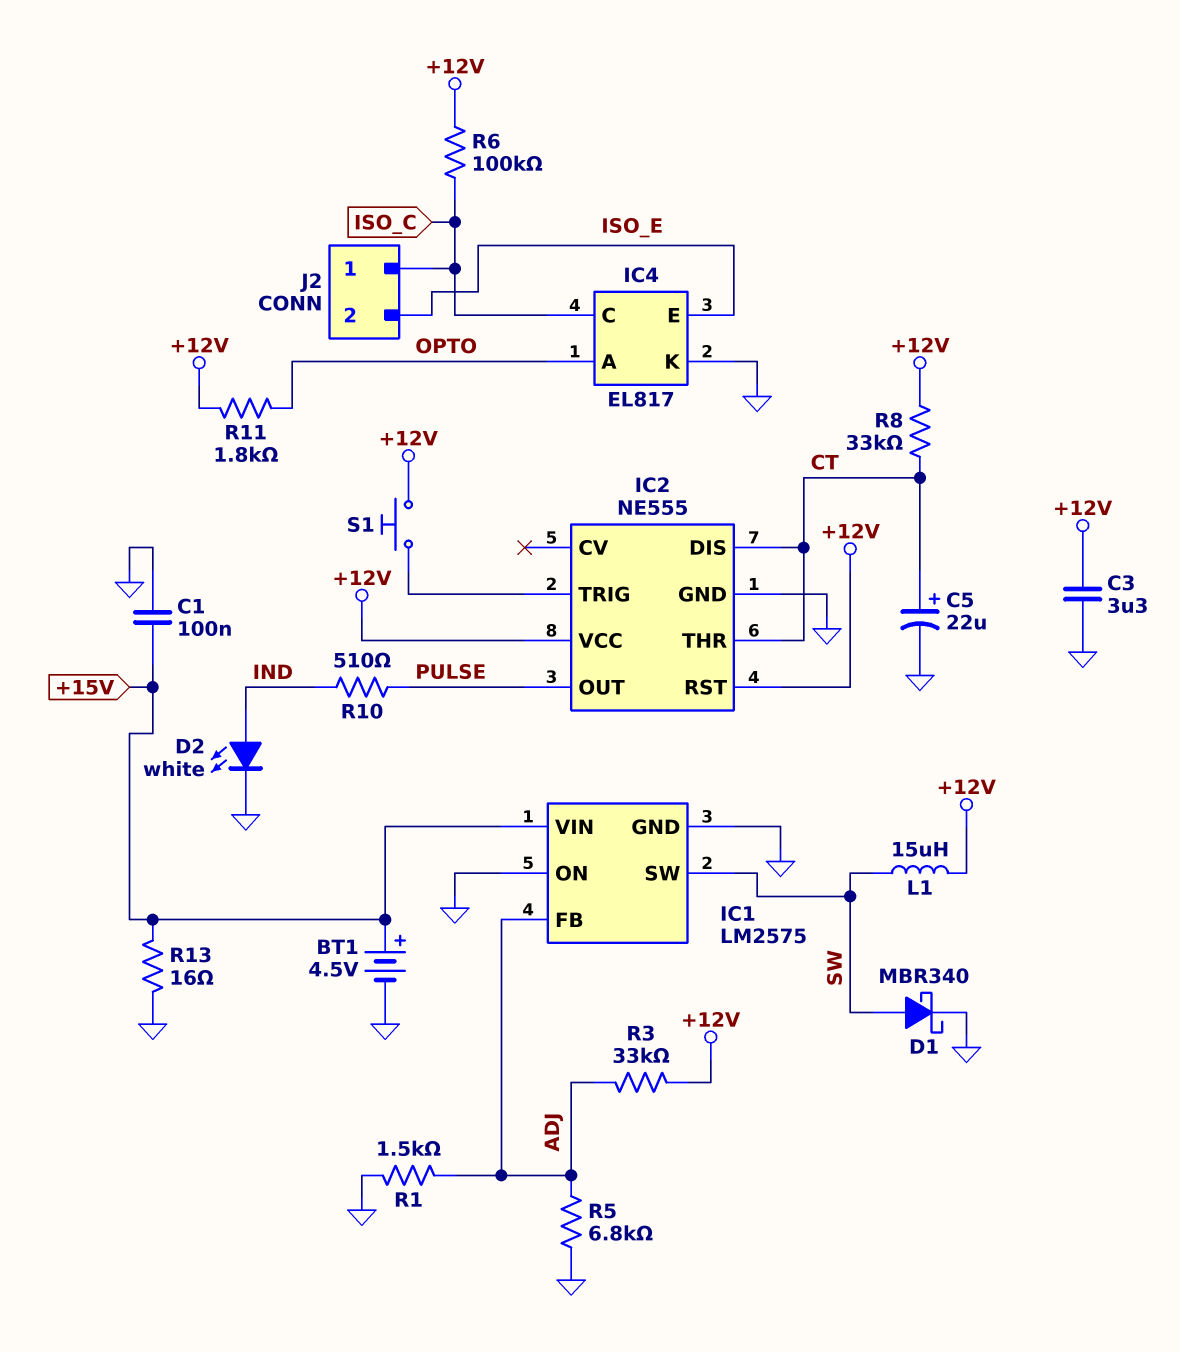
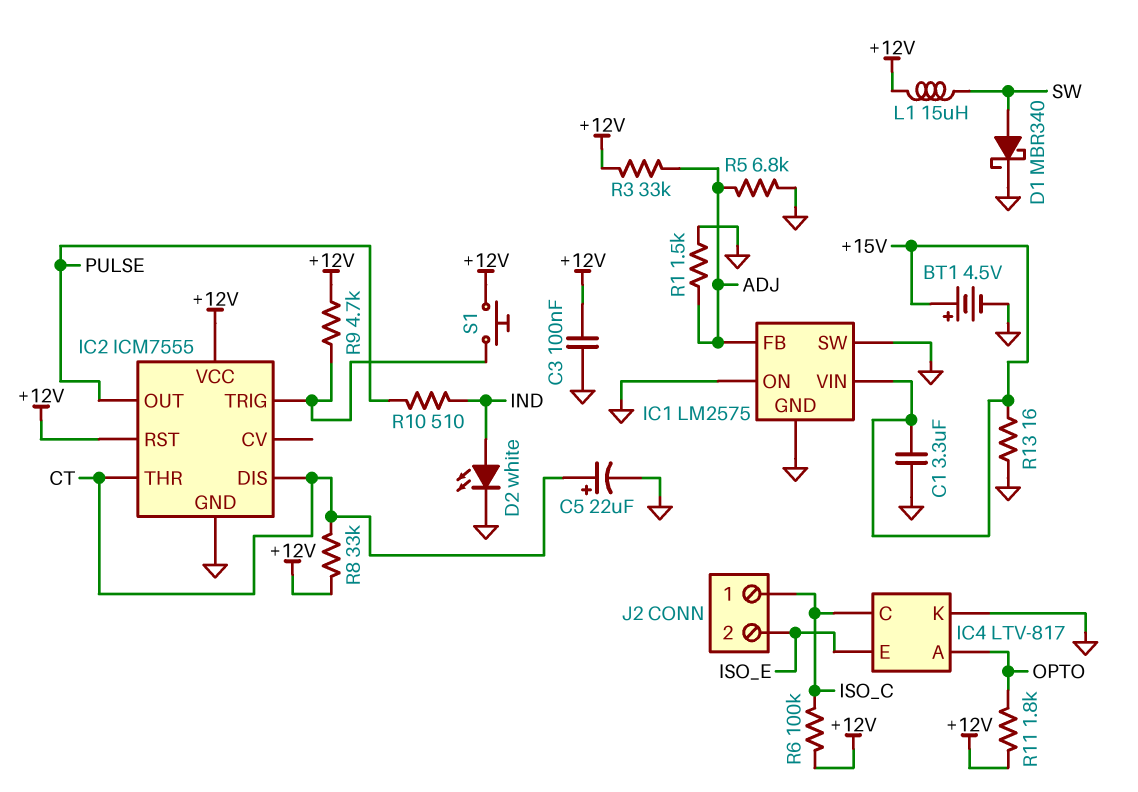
C1: 100nF (+15V, GND) -> 3.3uF (+15V, GND)
C3: 3.3uF (+12V, GND) -> 100nF (+12V, GND)
IC1 pin SW: SW -> GND
IC2: NE555 -> ICM7555
IC4: EL817 -> LTV-817
R9: none -> 4.7k (+12V, IC2/TRIG)

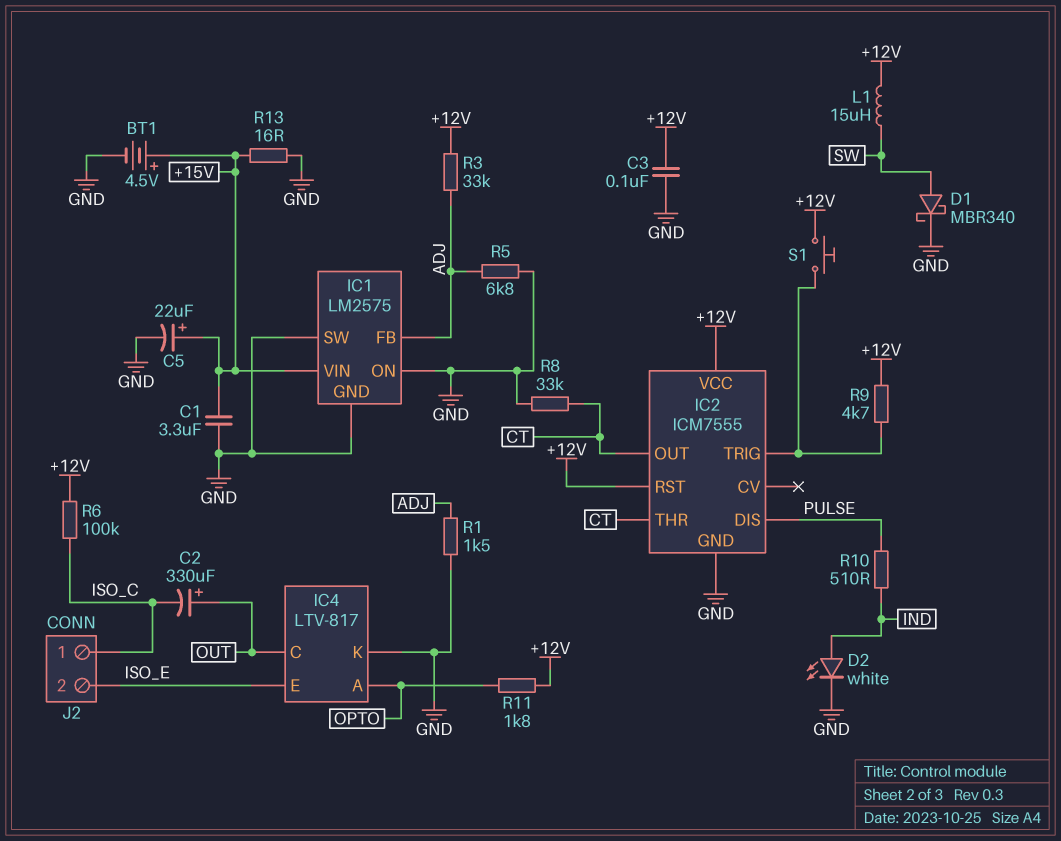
C2: none -> 330uF (plus OUT, minus ISO_C)
C5: 22uF (plus CT, minus GND) -> 22uF (plus +15V, minus GND)
IC2 pin DIS: CT -> PULSE
IC2 pin OUT: PULSE -> CT
IC4 pin C: ISO_C -> OUT
R8: 33k (+12V, CT) -> 33k (CT, GND)

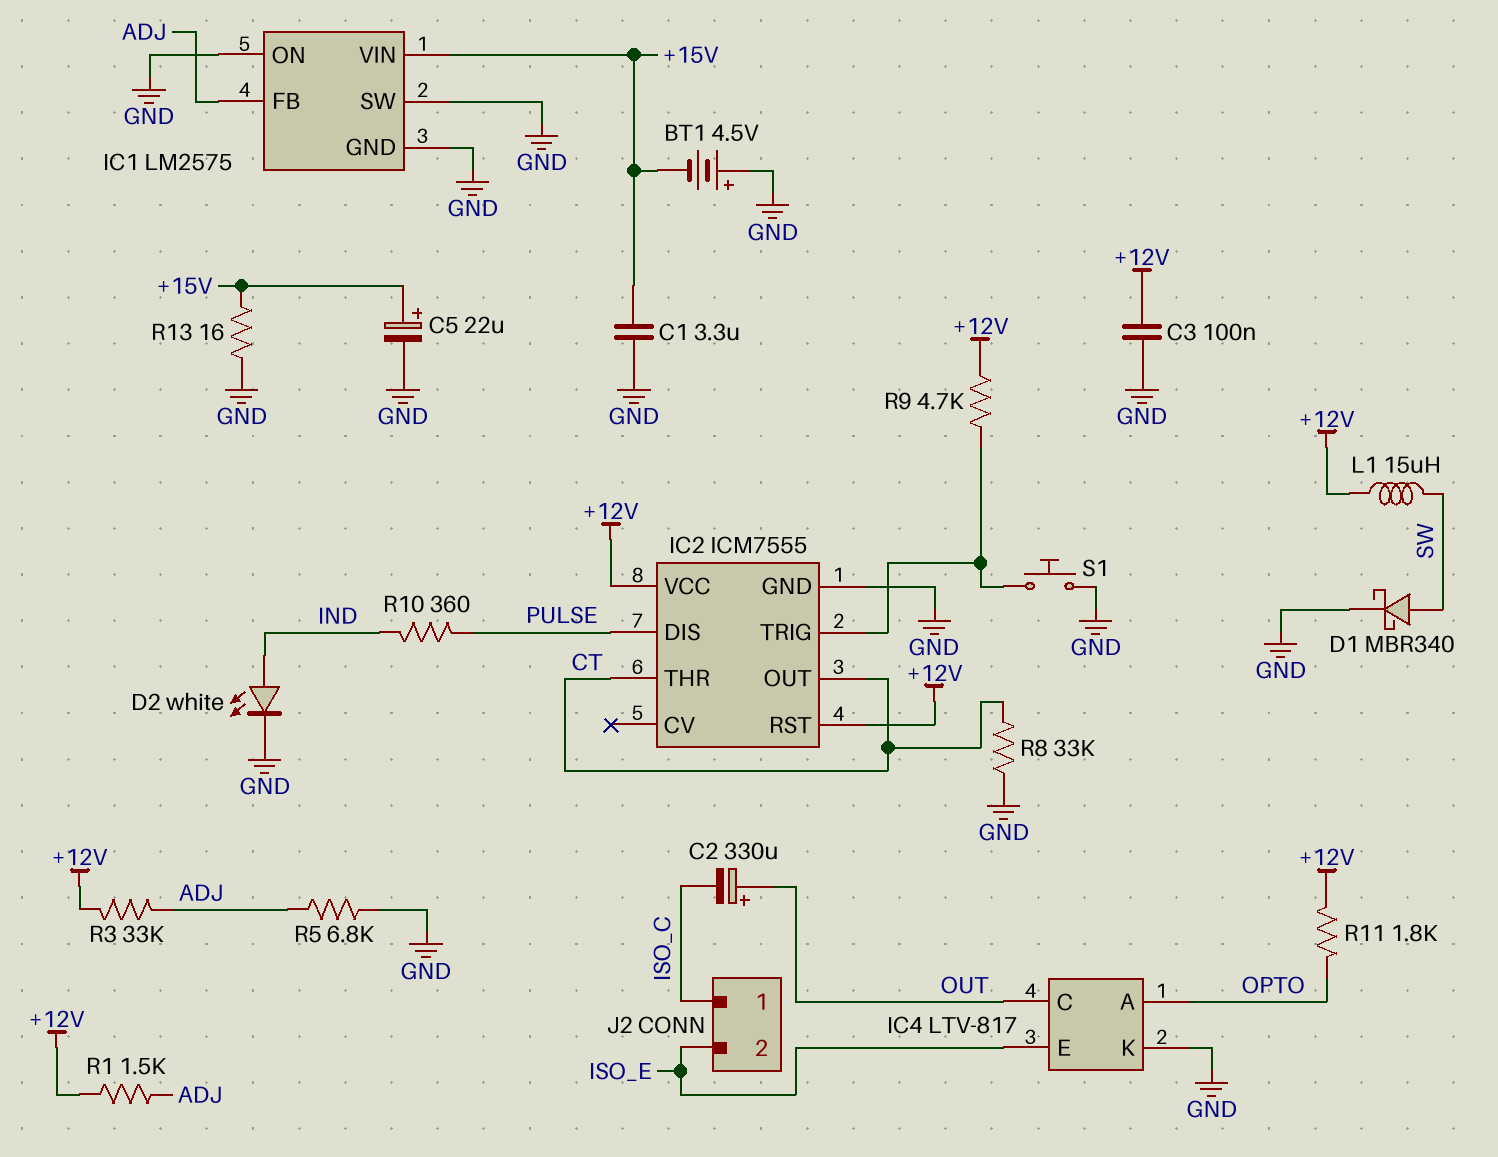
BT1: 4.5V (plus +15V, minus GND) -> 4.5V (plus GND, minus +15V)
R1: 1.5k (ADJ, GND) -> 1.5k (+12V, ADJ)
R6: 100k (+12V, ISO_C) -> none
R10: 510 (IND, PULSE) -> 360 (IND, PULSE)
S1: button (+12V, IC2/TRIG) -> button (GND, IC2/TRIG)

